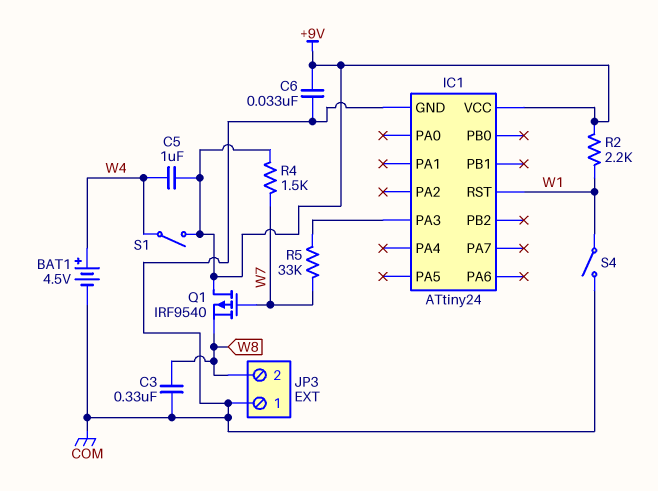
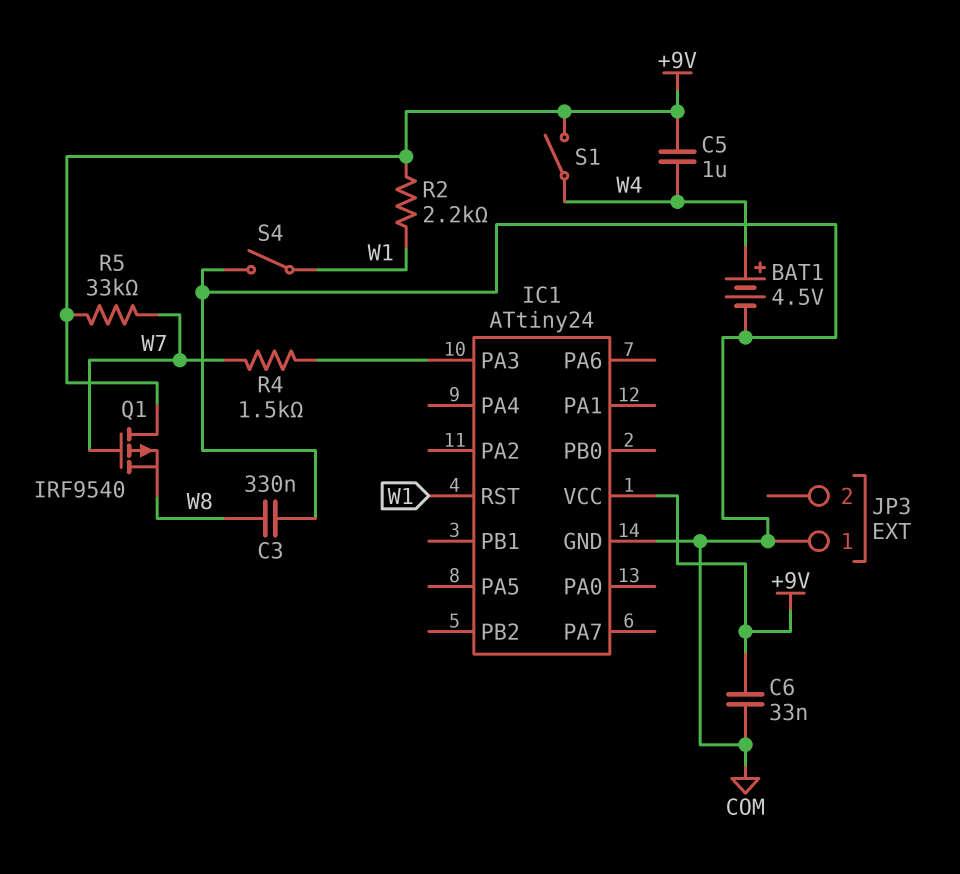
JP3 pin 2: W8 -> none
R4: 1.5k (+9V, W7) -> 1.5k (IC1/PA3, W7)
R5: 33k (IC1/PA3, W7) -> 33k (+9V, W7)

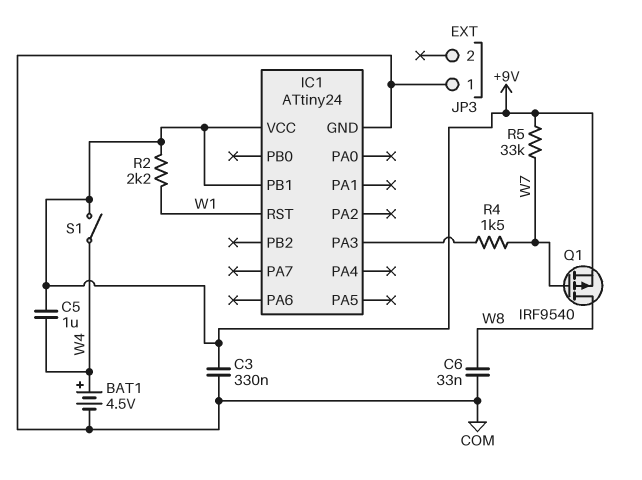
C3: 330nF (COM, W8) -> 330nF (+9V, COM)
C6: 33nF (+9V, COM) -> 33nF (COM, W8)
IC1 pin PB1: none -> +9V
Q1: PMOS IRF9540 (G W7, D +9V, S W8) -> PMOS IRF9540 (G W7, D W8, S +9V)
S4: switch (COM, W1) -> none

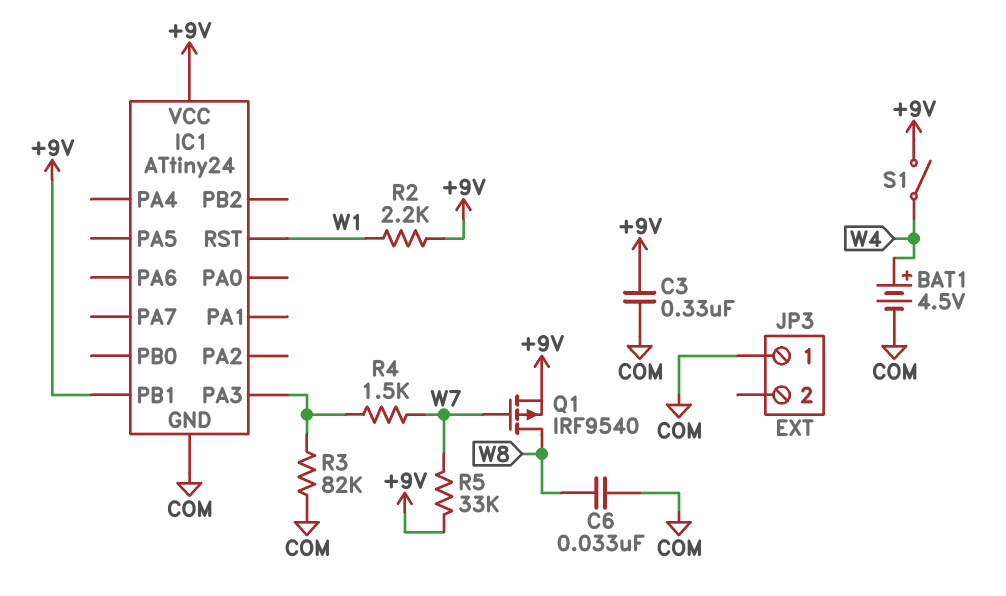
C5: 1uF (+9V, W4) -> none
R3: none -> 82k (COM, IC1/PA3)

